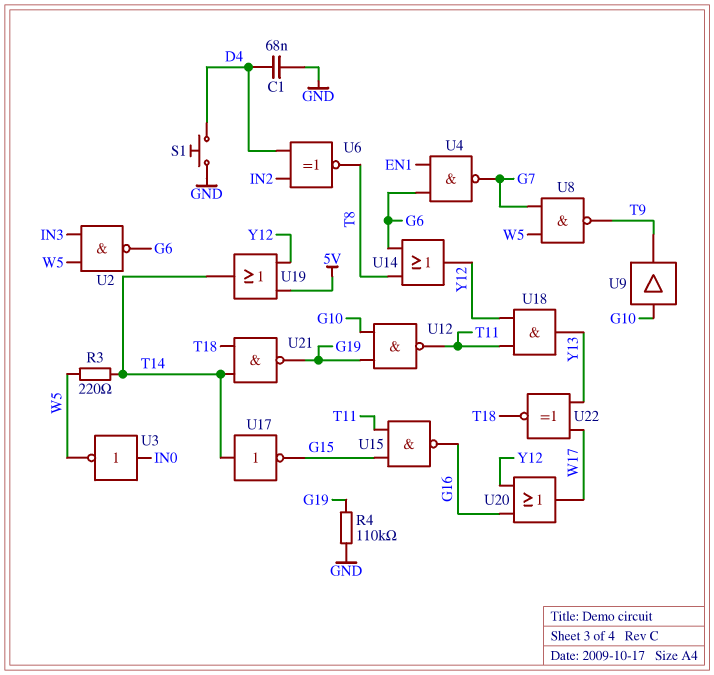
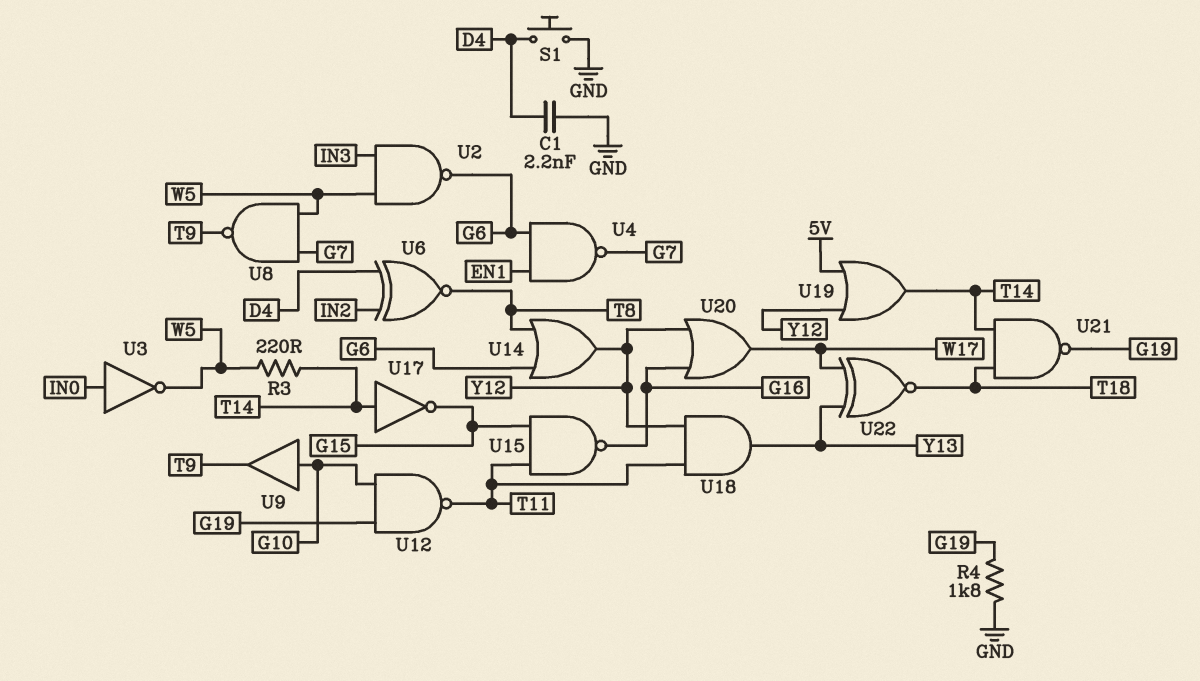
C1: 68nF (D4, GND) -> 2.2nF (D4, GND)
R4: 110k (G19, GND) -> 1.8k (G19, GND)

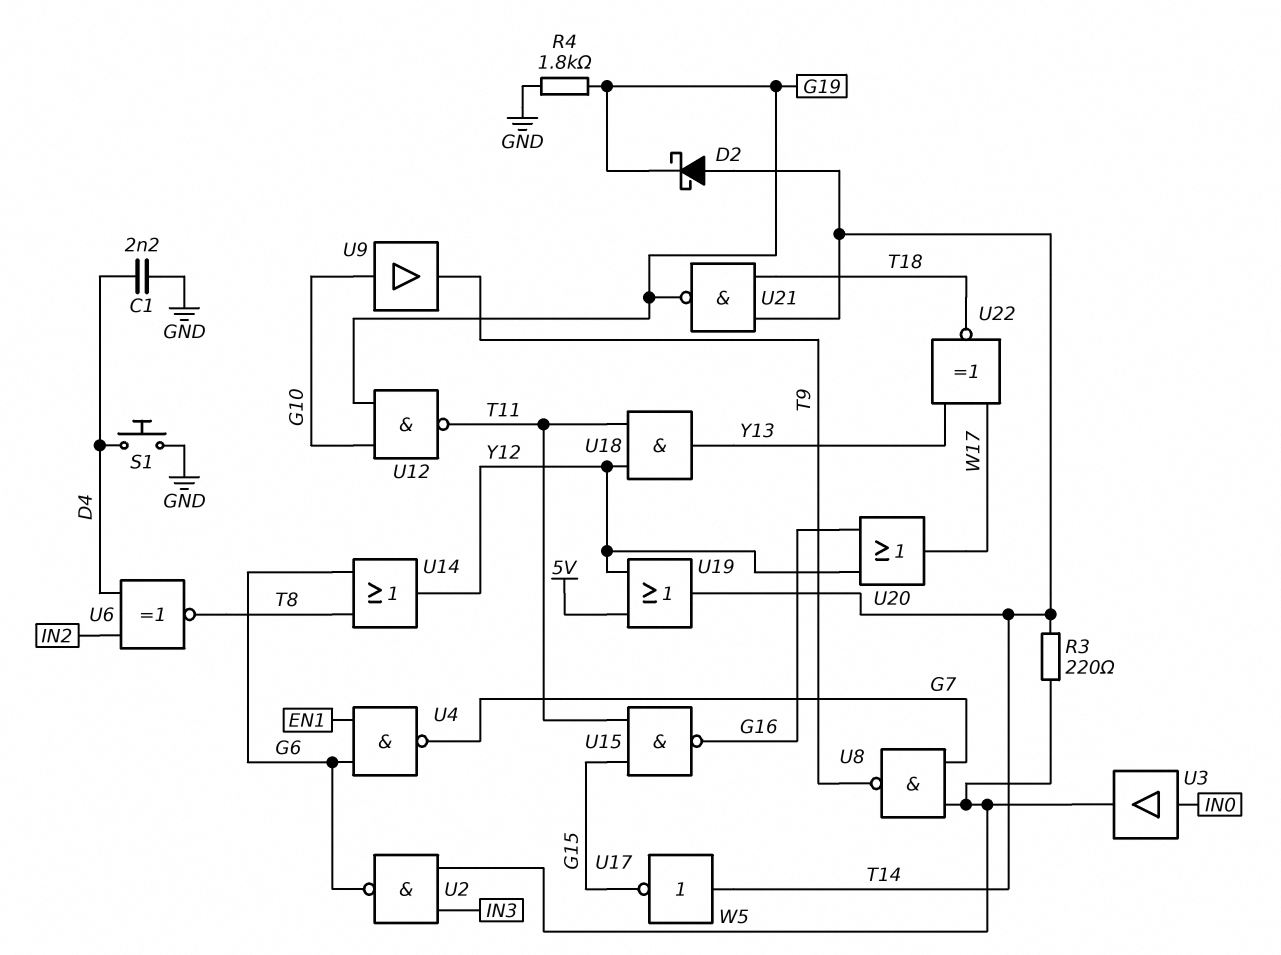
D2: none -> schottky (A T14, K G19)
U3: NOT (in IN0, out W5) -> buffer (in IN0, out W5)

